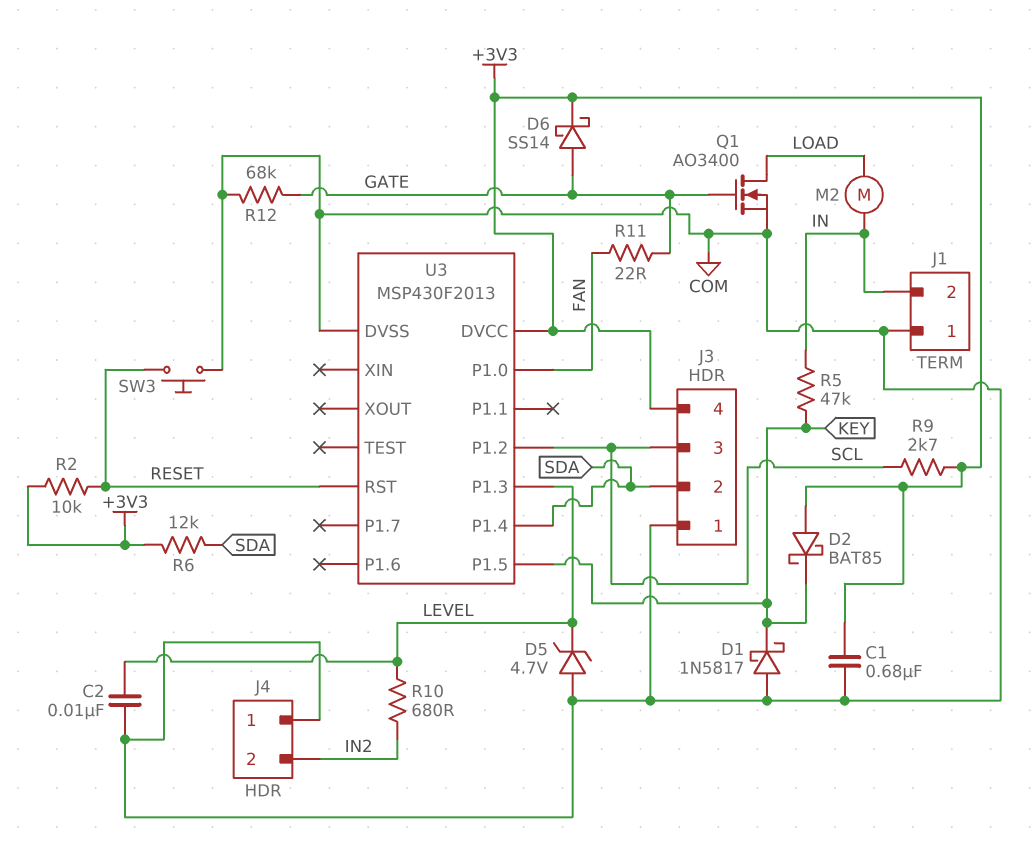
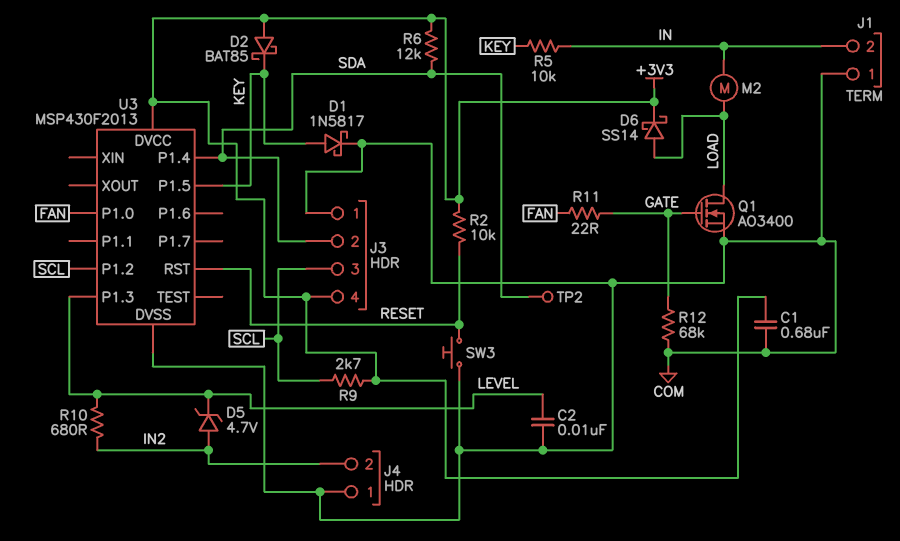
D1: schottky 1N5817 (A COM, K KEY) -> schottky 1N5817 (A KEY, K COM)
D5: zener 4.7V (A COM, K LEVEL) -> zener 4.7V (A IN2, K LEVEL)
D6: schottky SS14 (A GATE, K +3V3) -> schottky SS14 (A LOAD, K +3V3)
R5: 47k (IN, KEY) -> 10k (IN, KEY)
TP2: none -> test point (SDA)

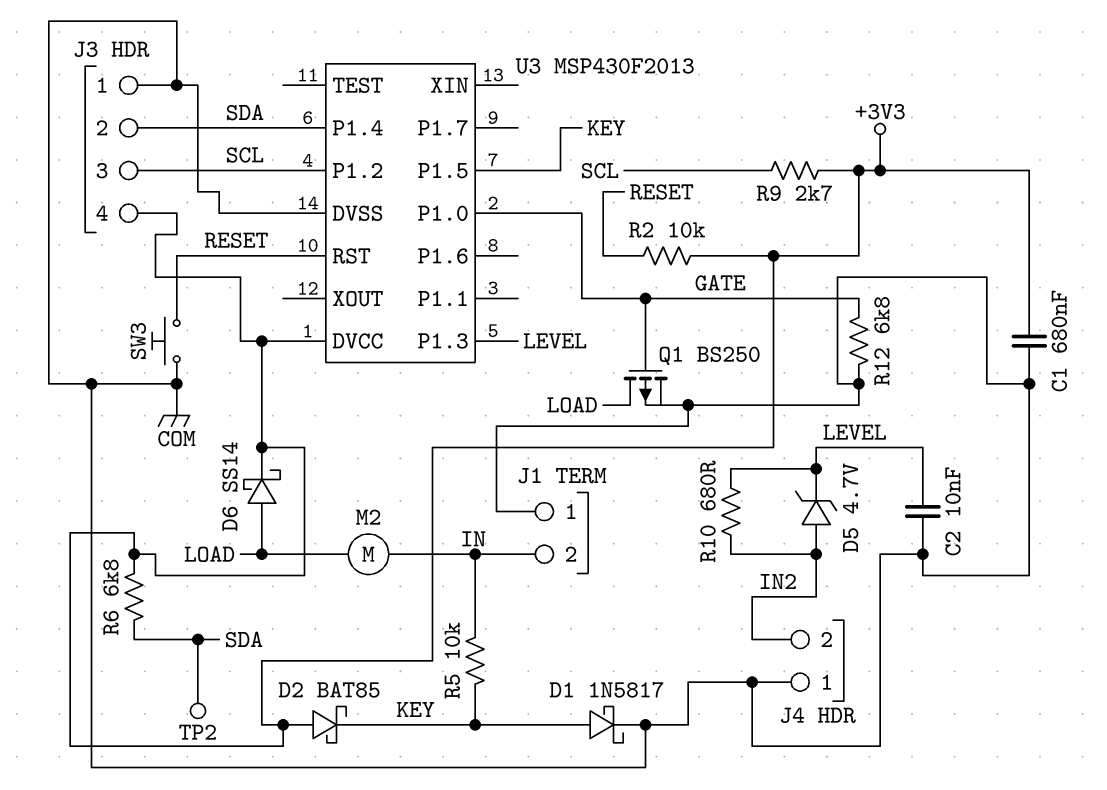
Q1: NMOS AO3400 (G GATE, D LOAD, S COM) -> PMOS BS250 (G GATE, D LOAD, S COM)
R6: 12k (+3V3, SDA) -> 6.8k (+3V3, SDA)
R11: 22 (FAN, GATE) -> none
R12: 68k (COM, GATE) -> 6.8k (COM, GATE)
U3 pin P1.0: FAN -> GATE

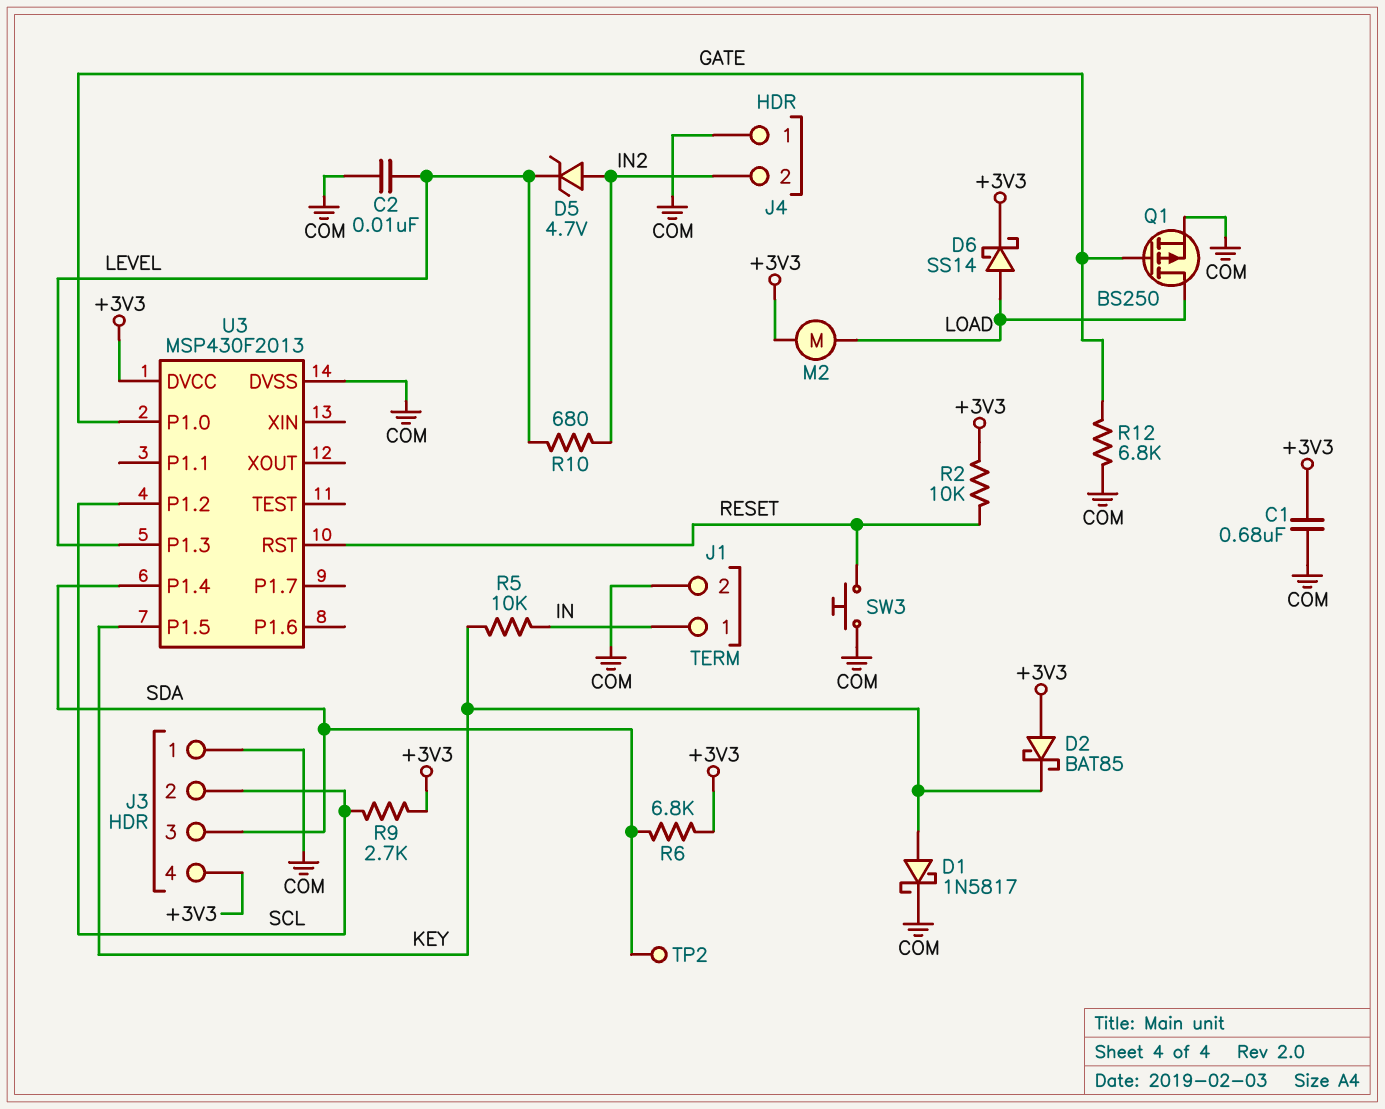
J1 pin 1: COM -> IN
J1 pin 2: IN -> COM
J3 pin 2: SDA -> SCL
J3 pin 3: SCL -> SDA
M2: motor (IN, LOAD) -> motor (+3V3, LOAD)

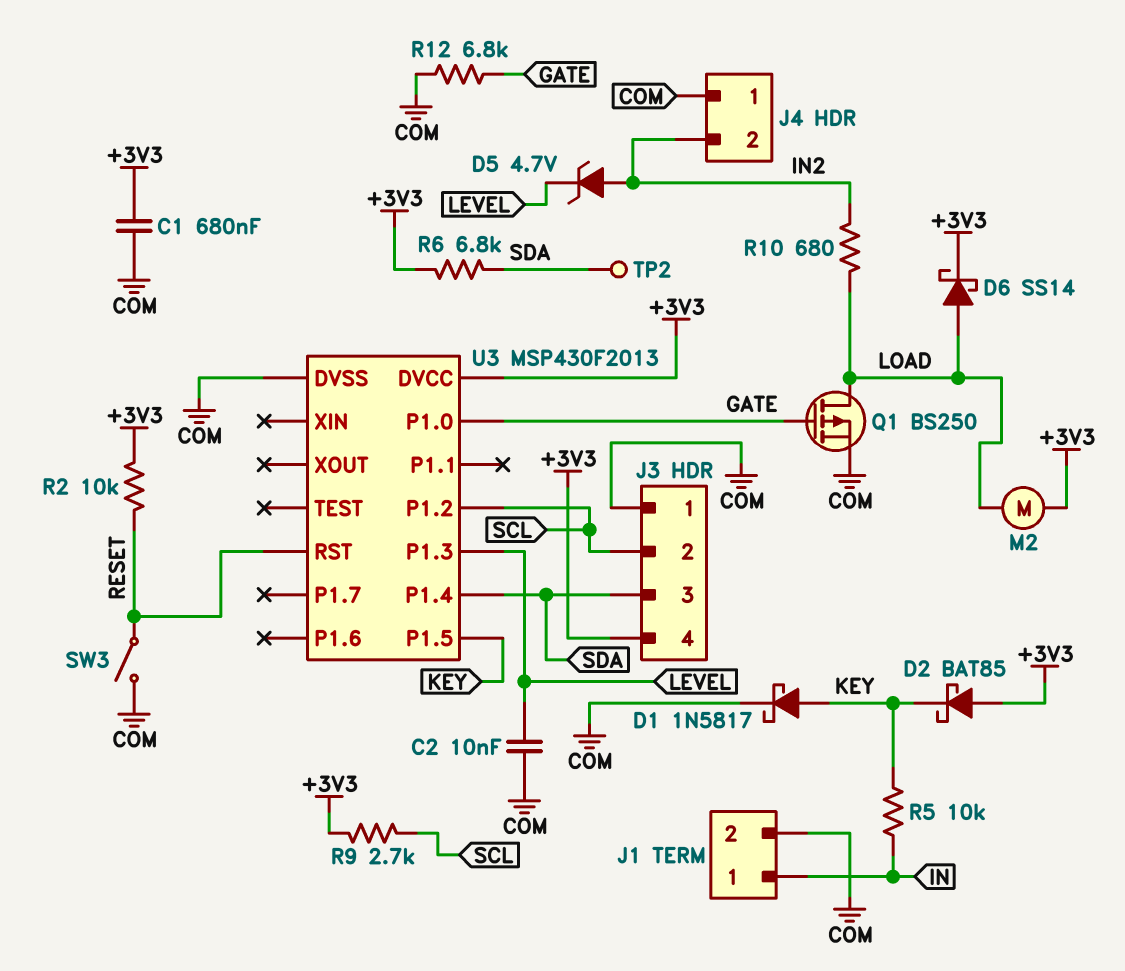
R10: 680 (IN2, LEVEL) -> 680 (IN2, LOAD)
SW3: button (COM, RESET) -> switch (COM, RESET)

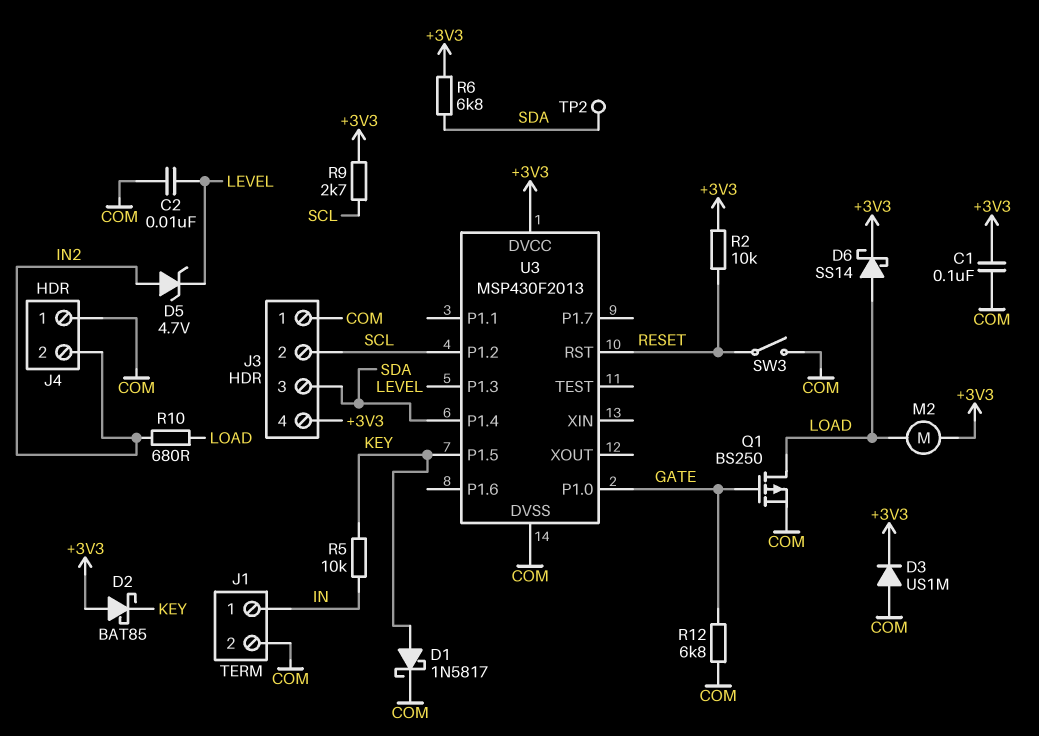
C1: 680nF (+3V3, COM) -> 100nF (+3V3, COM)
D3: none -> diode US1M (A COM, K +3V3)

